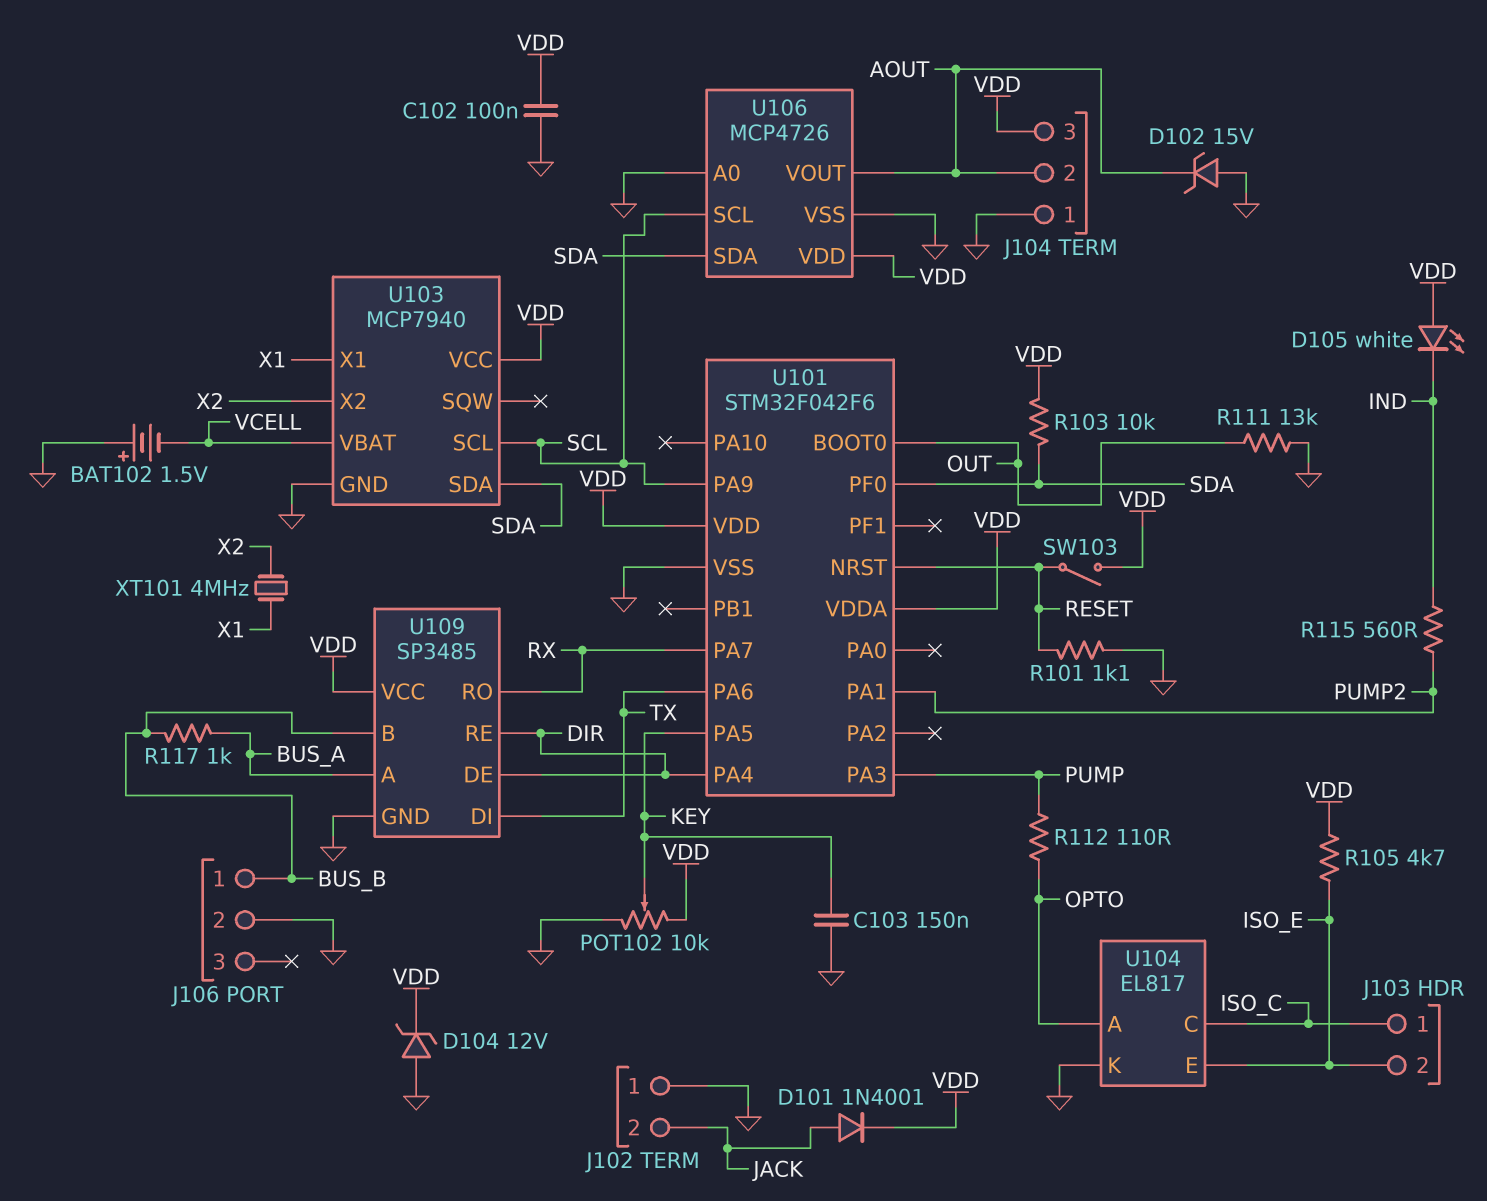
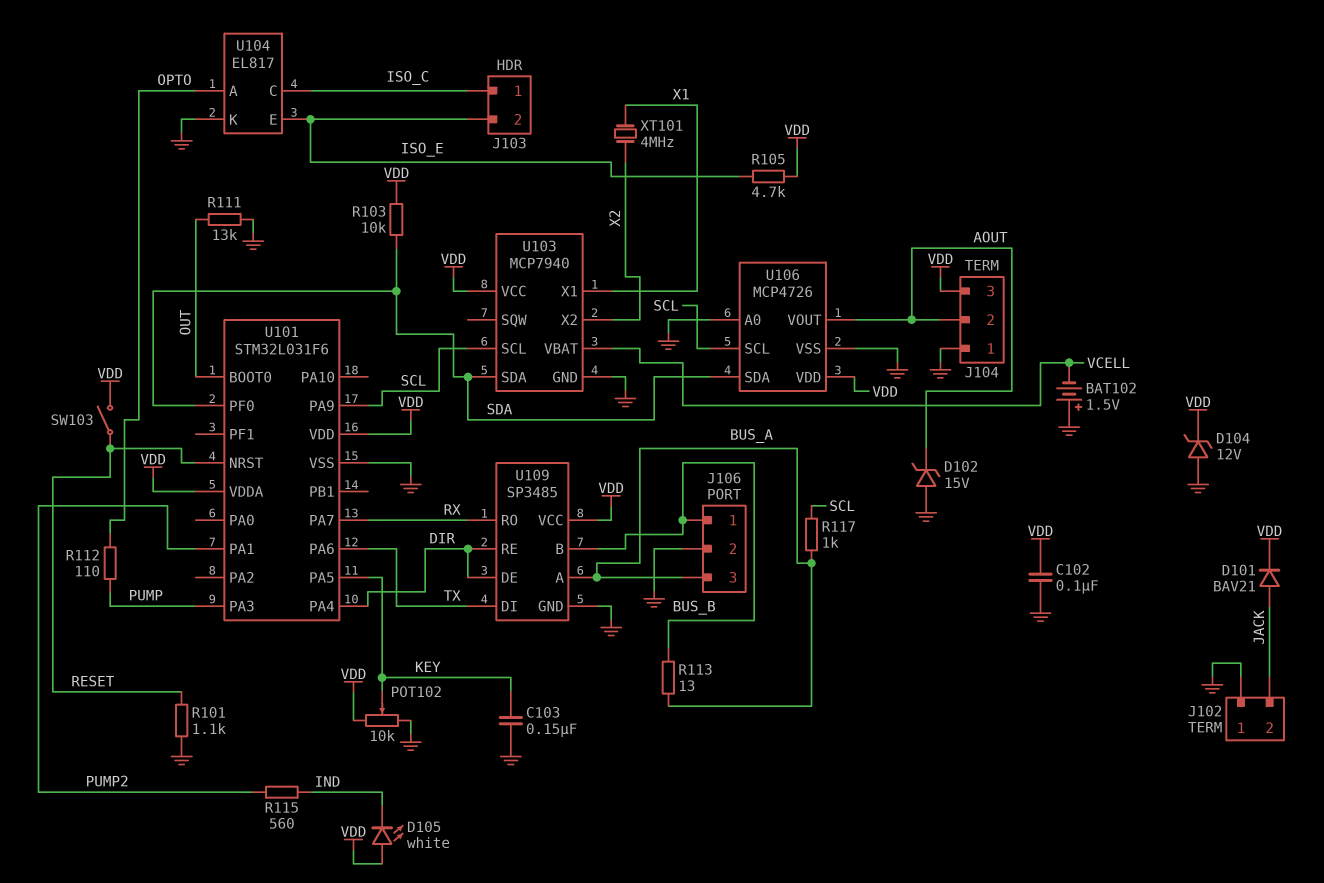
D101: diode 1N4001 (A JACK, K VDD) -> diode BAV21 (A JACK, K VDD)
J106 pin 3: none -> BUS_A
R113: none -> 13 (BUS_A, BUS_B)
R117: 1k (BUS_A, BUS_B) -> 1k (BUS_A, SCL)
U101: STM32F042F6 -> STM32L031F6

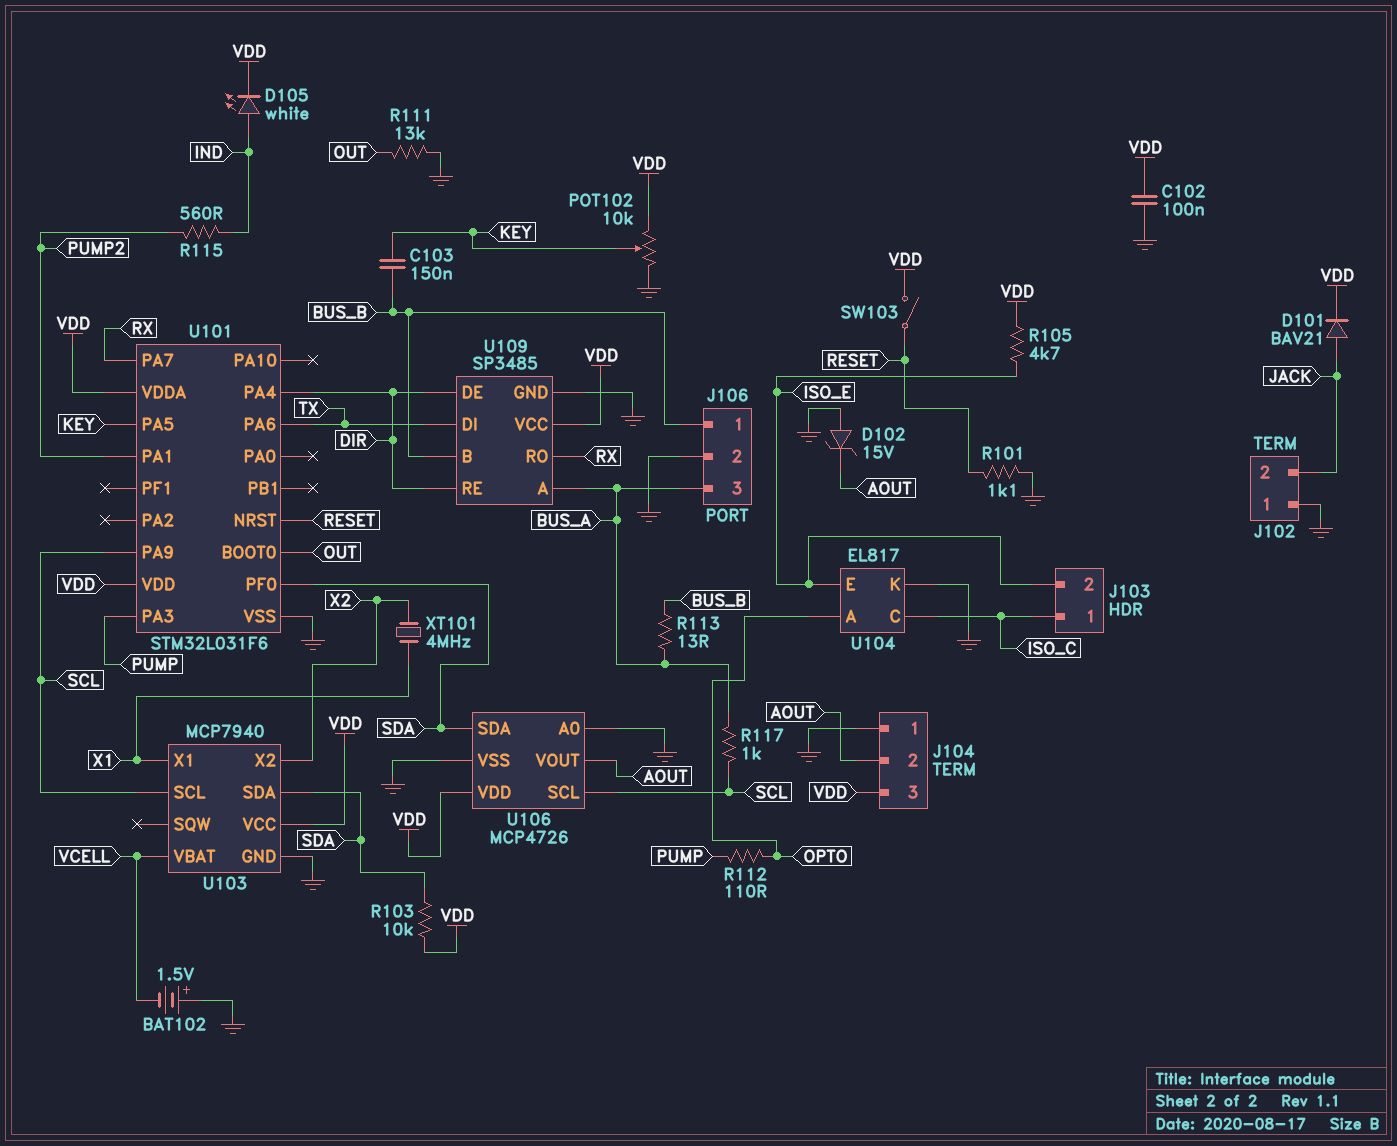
C103: 150nF (GND, KEY) -> 150nF (BUS_B, KEY)
D104: zener 12V (A GND, K VDD) -> none
D105: LED white (A VDD, K IND) -> LED white (A IND, K VDD)

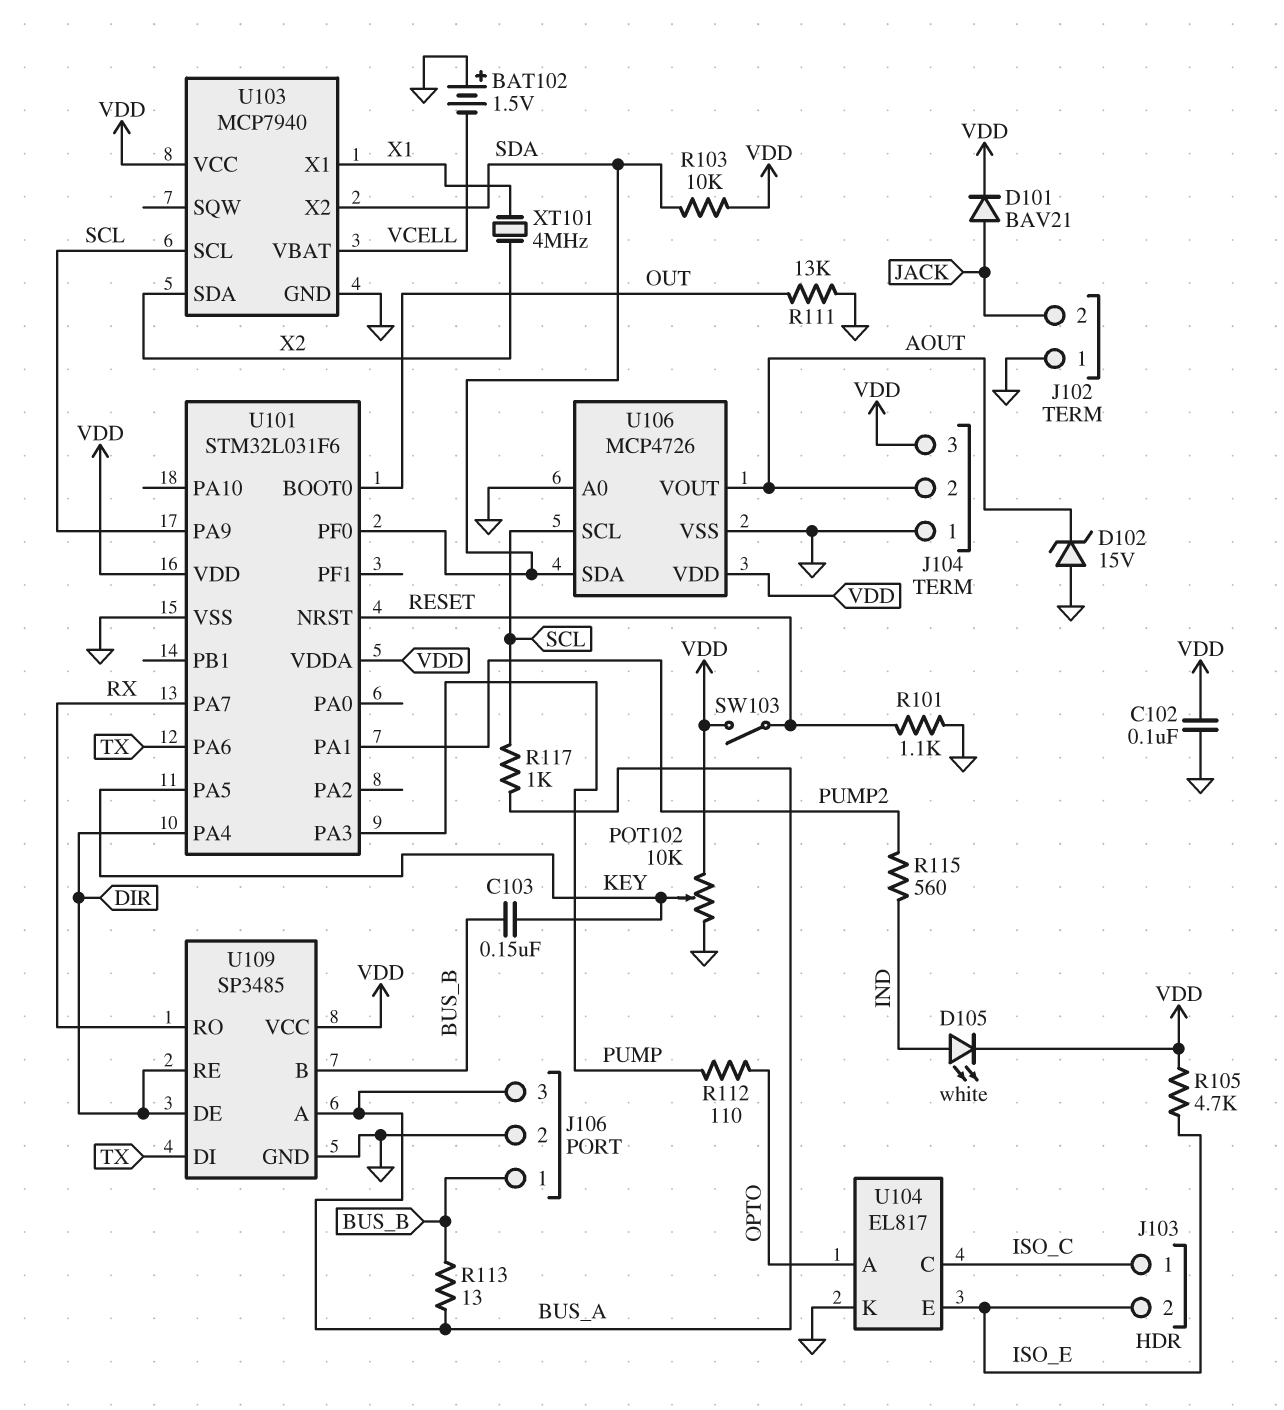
U103 pin SDA: SDA -> X2
U103 pin X2: X2 -> SDA

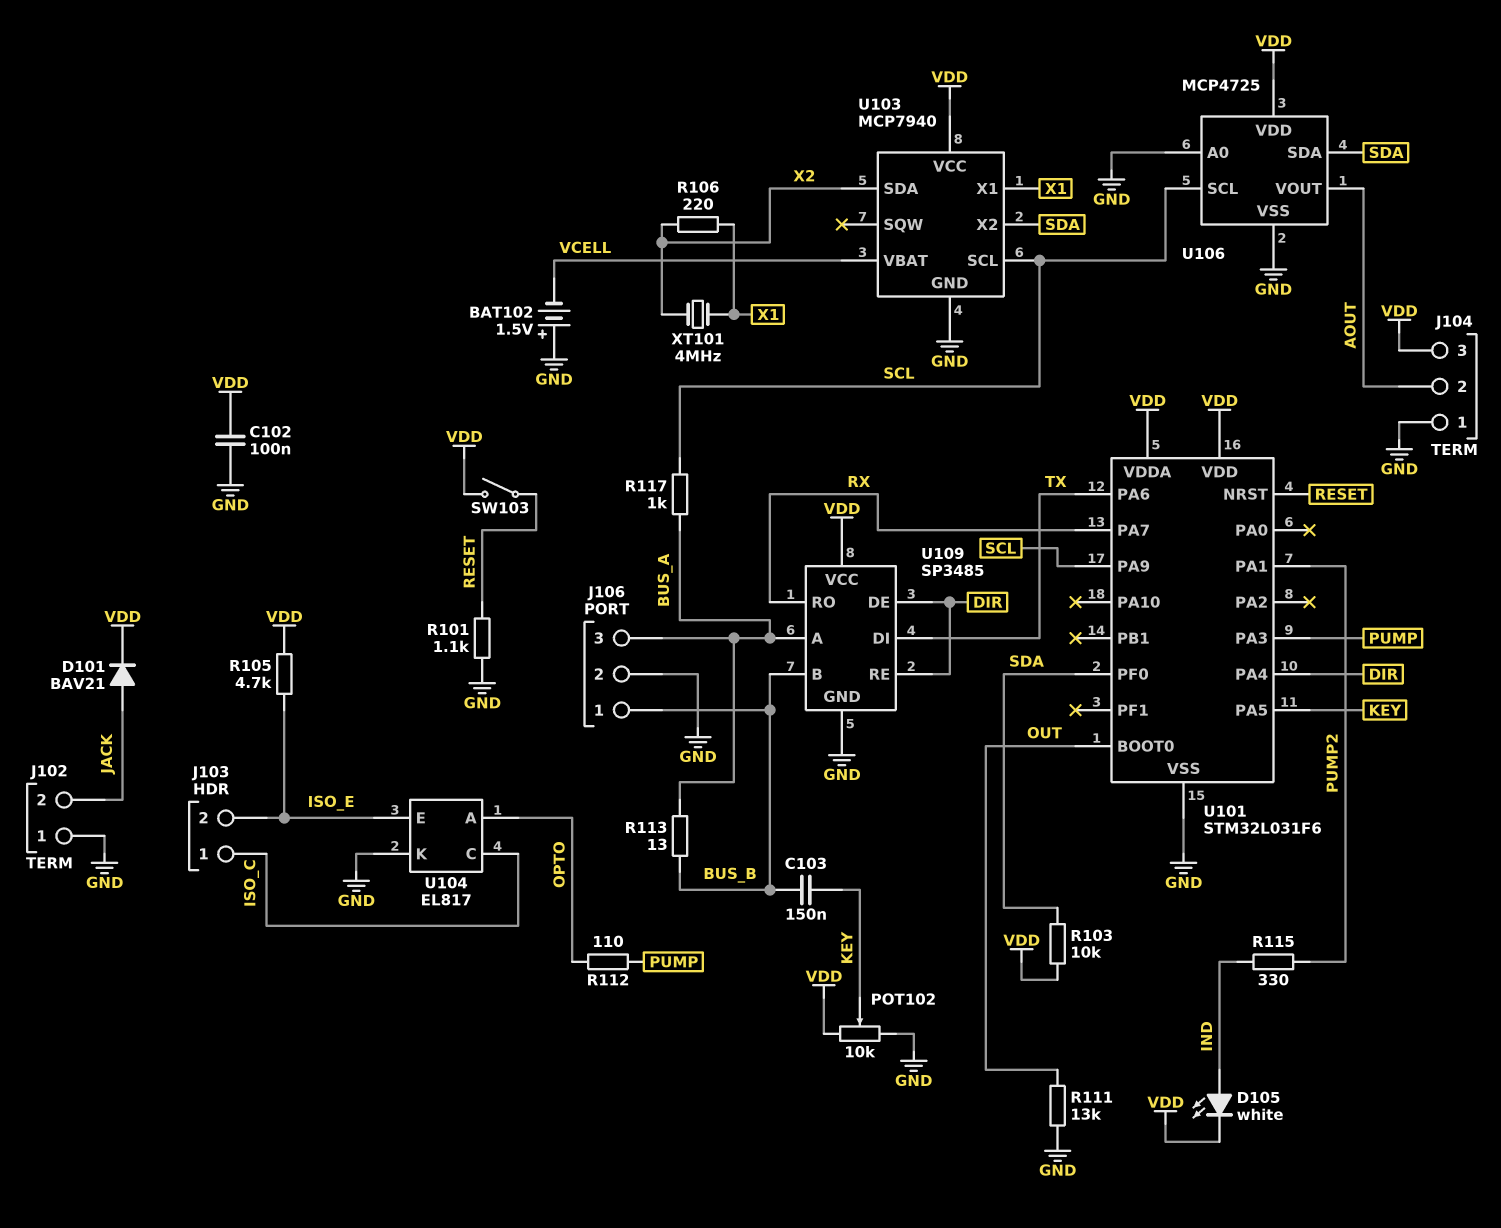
D102: zener 15V (A GND, K AOUT) -> none
R106: none -> 220 (X1, X2)
R115: 560 (IND, PUMP2) -> 330 (IND, PUMP2)
U106: MCP4726 -> MCP4725

